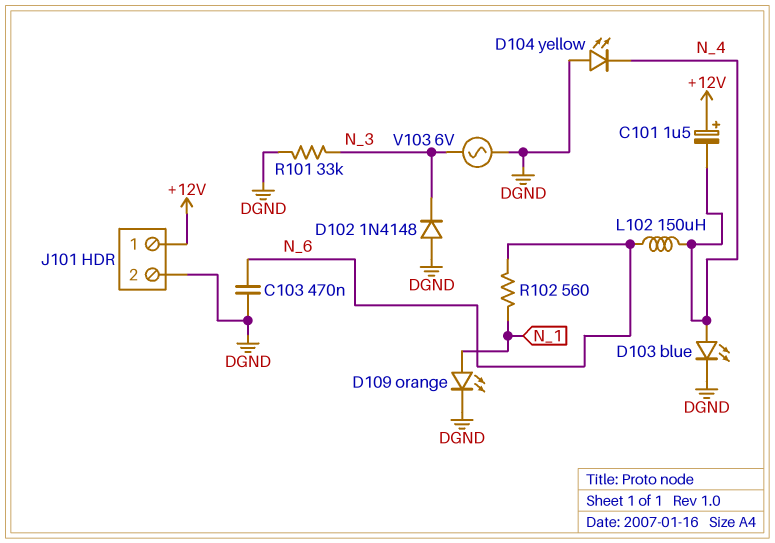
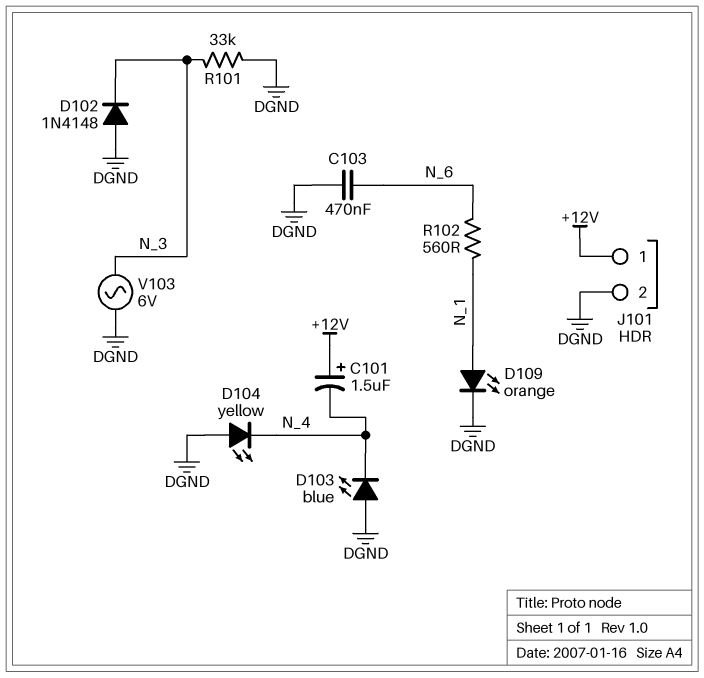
D103: LED blue (A N_4, K DGND) -> LED blue (A DGND, K N_4)
L102: 150uH (N_4, N_6) -> none

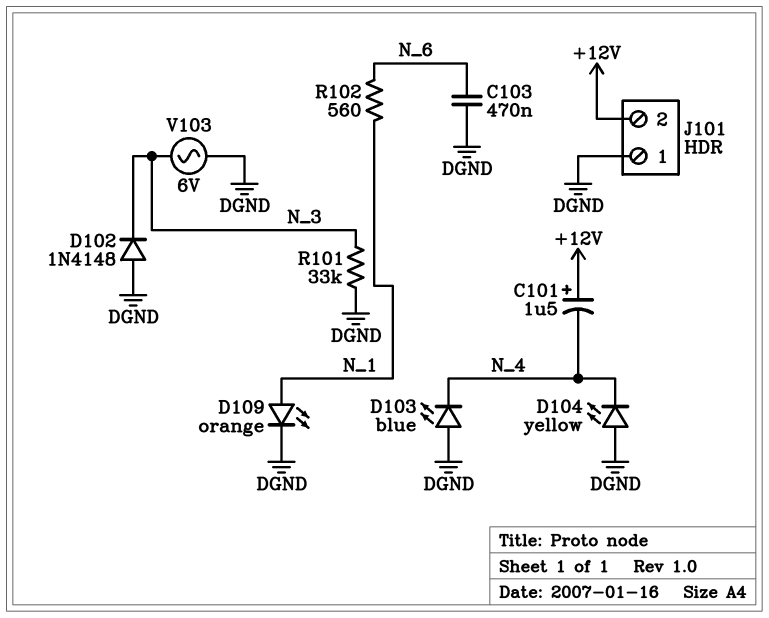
J101 pin 1: +12V -> DGND
J101 pin 2: DGND -> +12V

